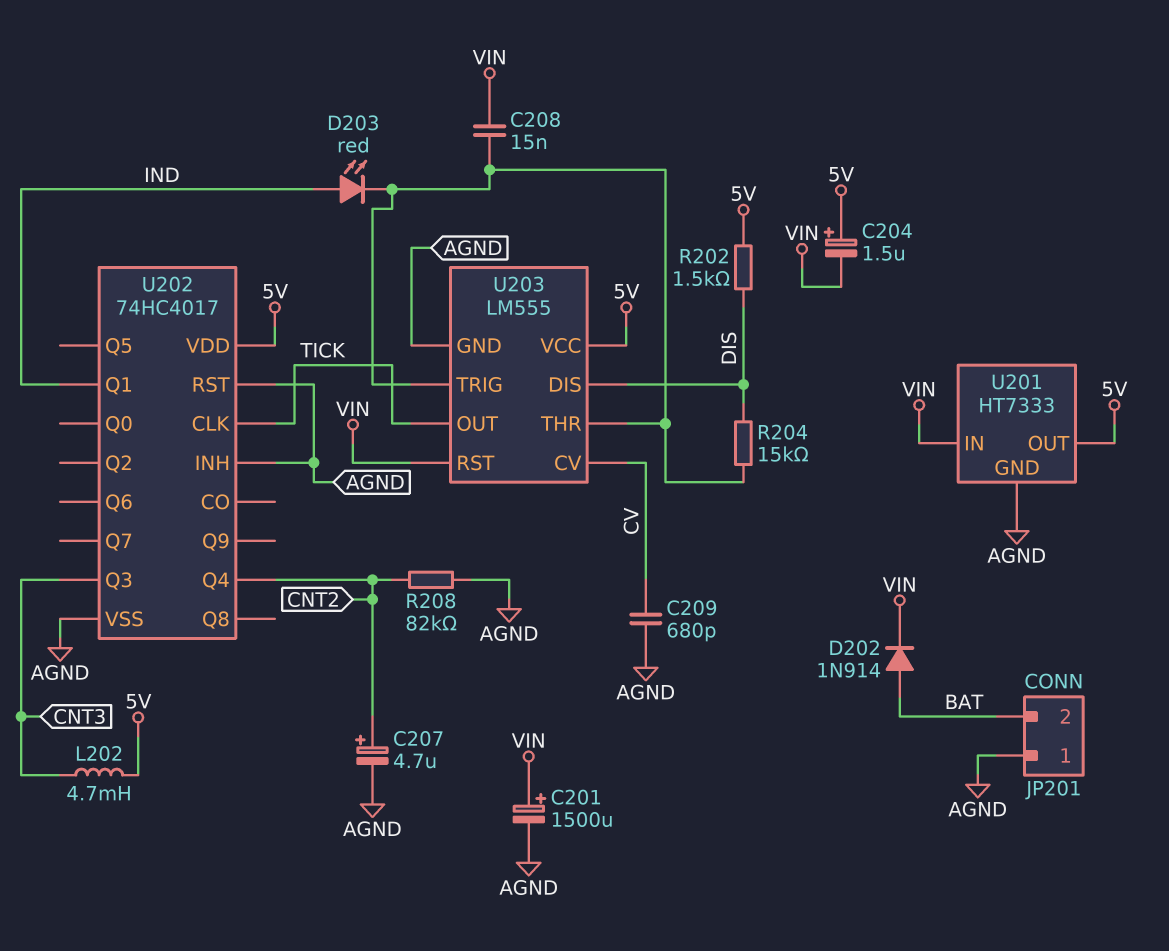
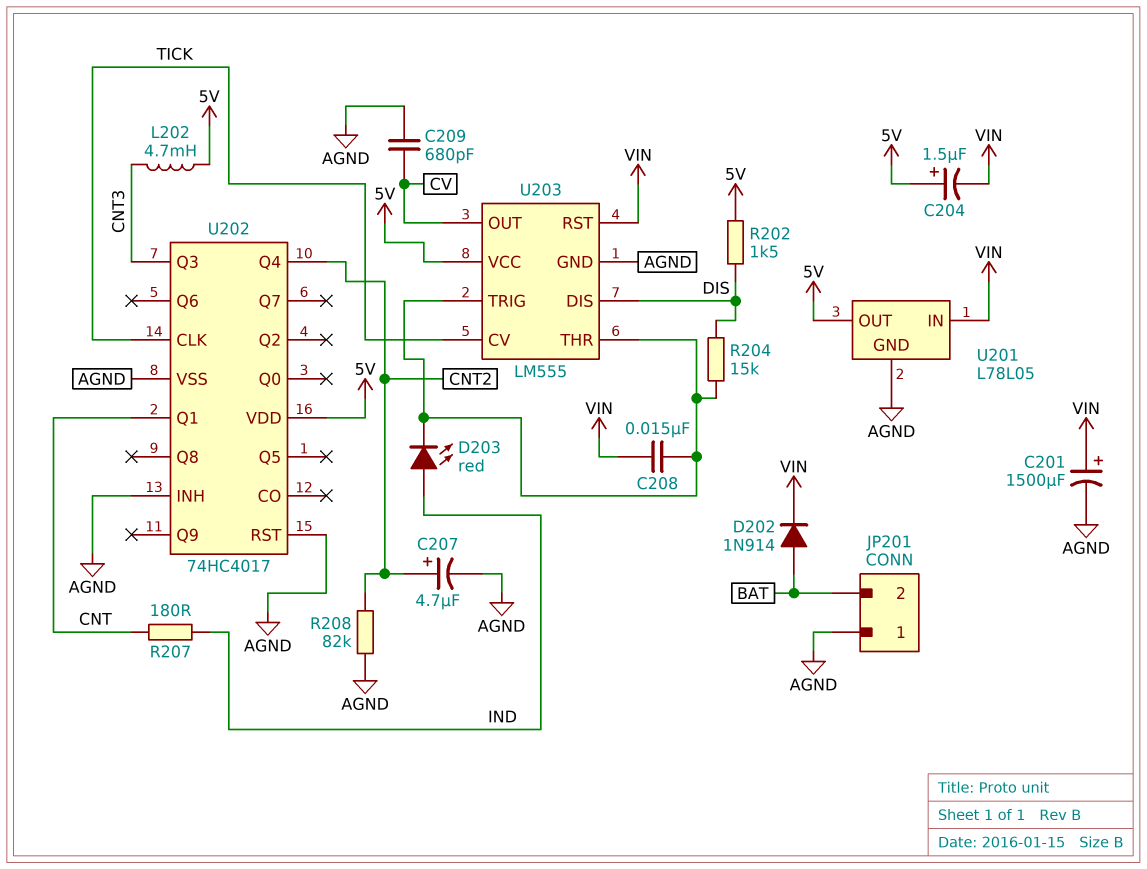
R207: none -> 180 (CNT, IND)
U201: HT7333 -> L78L05
U202 pin Q1: IND -> CNT
U203 pin CV: CV -> TICK
U203 pin OUT: TICK -> CV

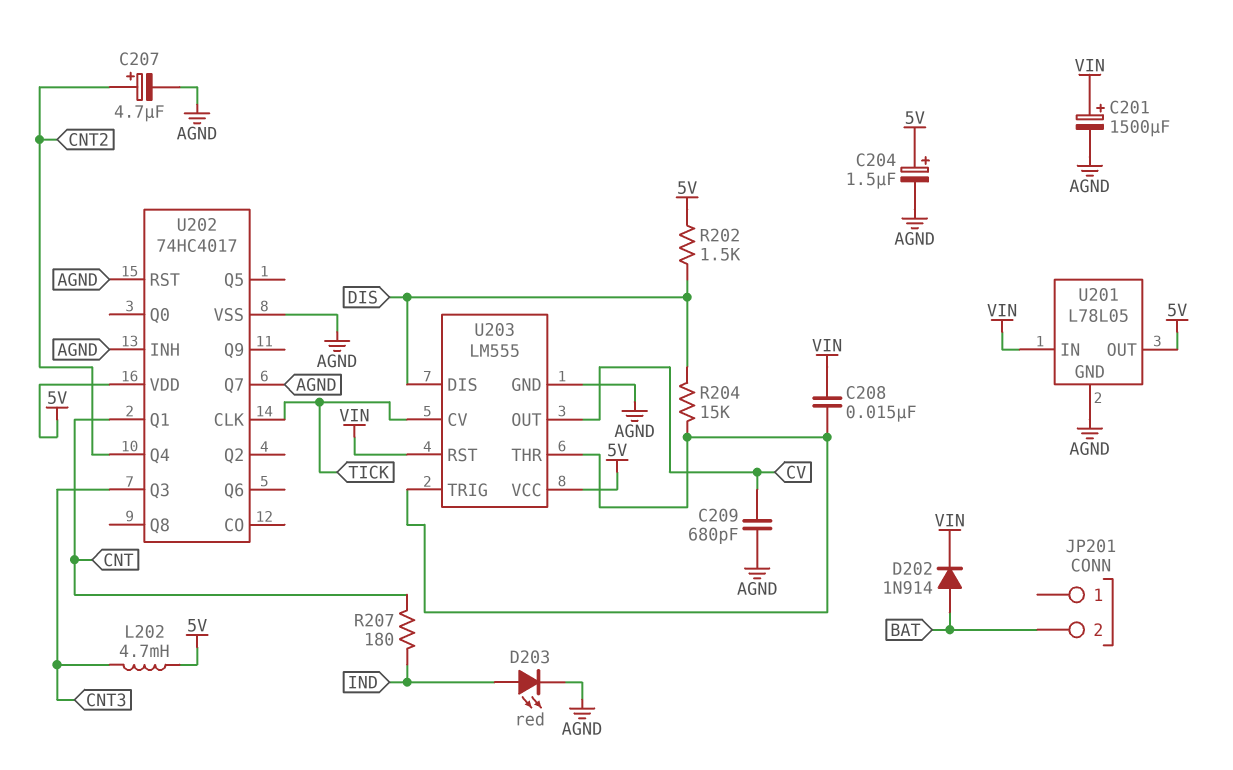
C204: 1.5uF (plus 5V, minus VIN) -> 1.5uF (plus 5V, minus AGND)
D203: LED red (A IND, K U203/THR) -> LED red (A IND, K AGND)
JP201 pin 1: AGND -> none
R208: 82k (AGND, CNT2) -> none
U202 pin Q7: none -> AGND

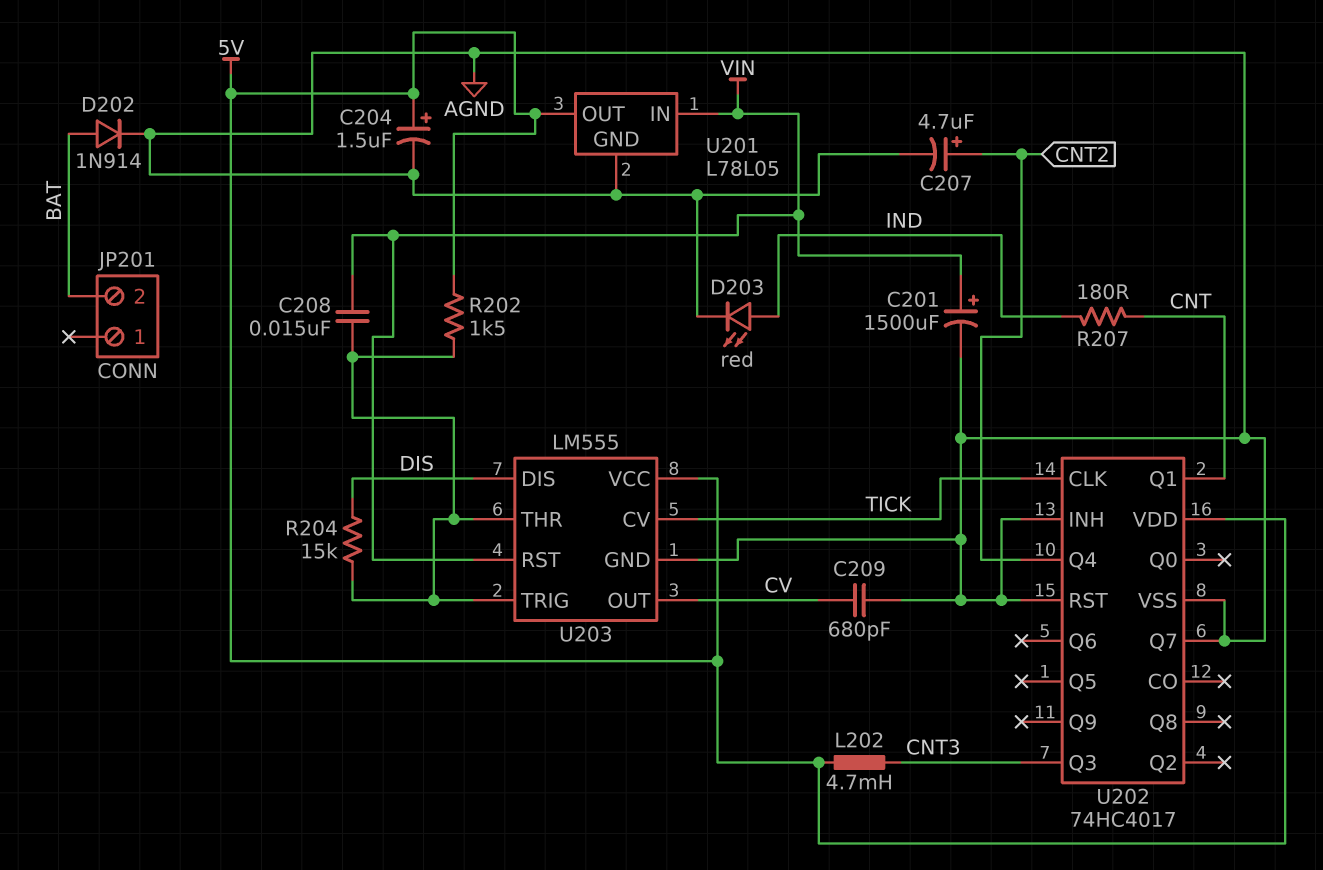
D202: diode 1N914 (A BAT, K VIN) -> diode 1N914 (A BAT, K AGND)
R202: 1.5k (5V, DIS) -> 1.5k (5V, U203/THR)

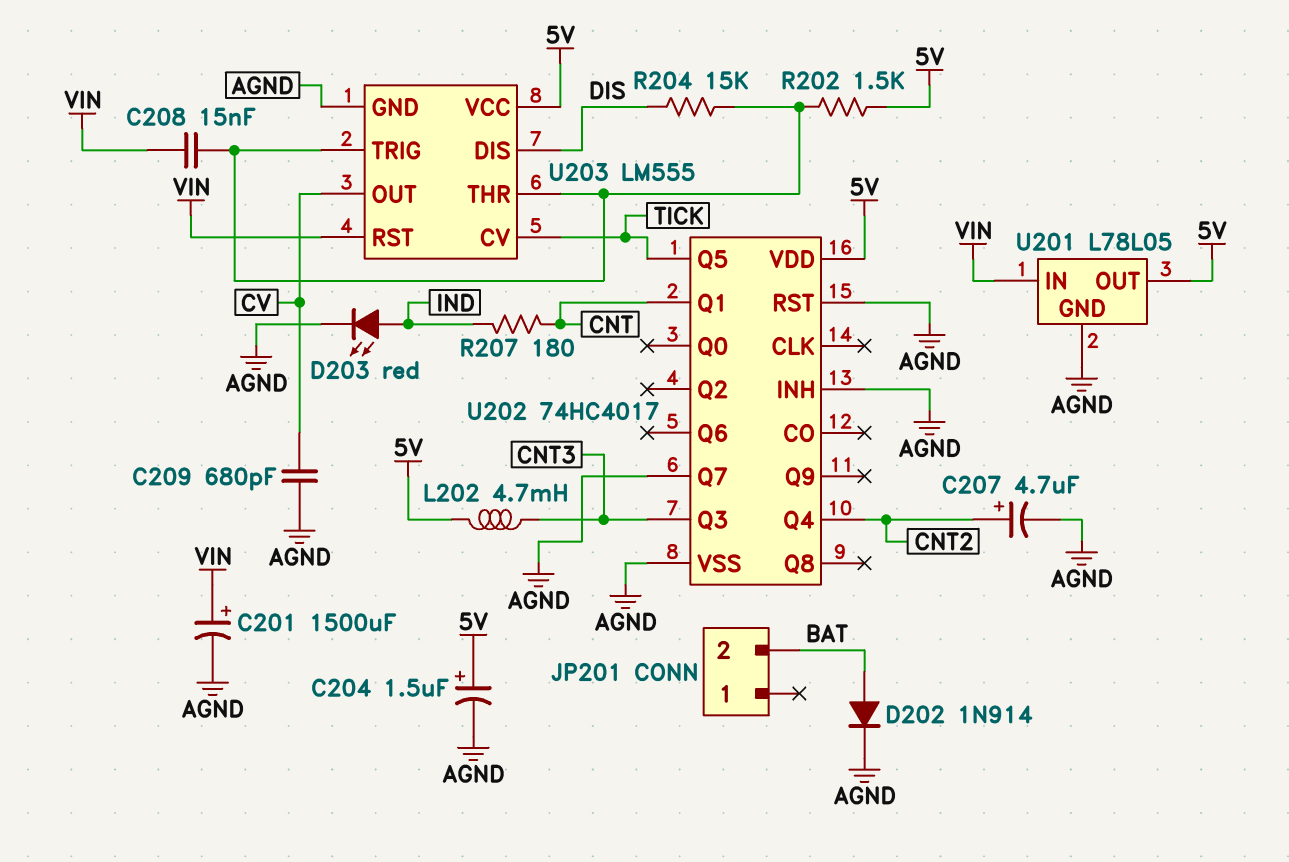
U202 pin CLK: TICK -> none
U202 pin Q5: none -> TICK

